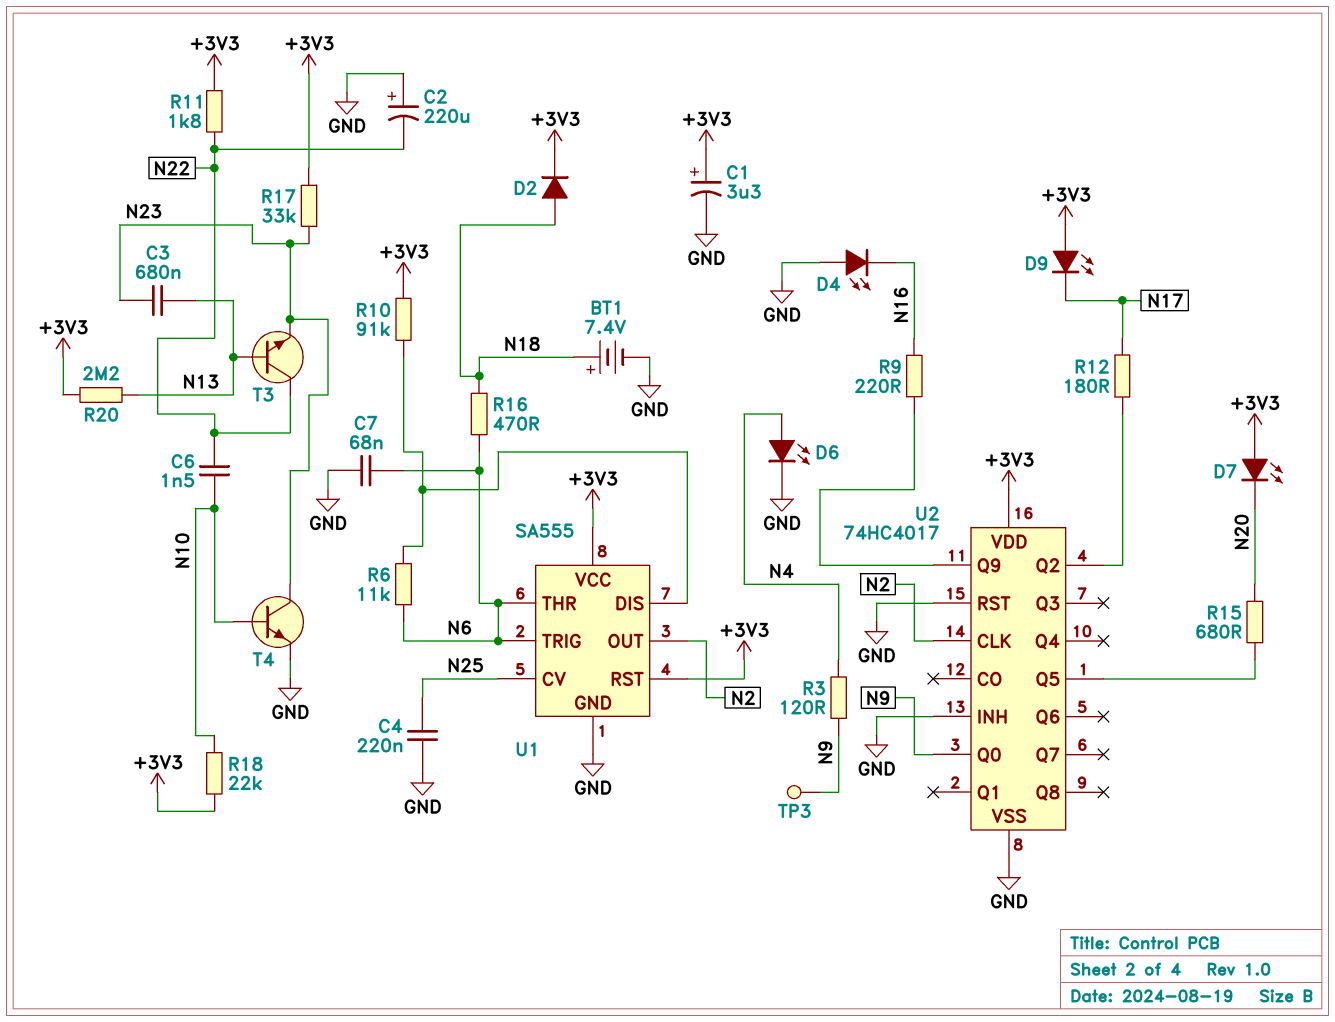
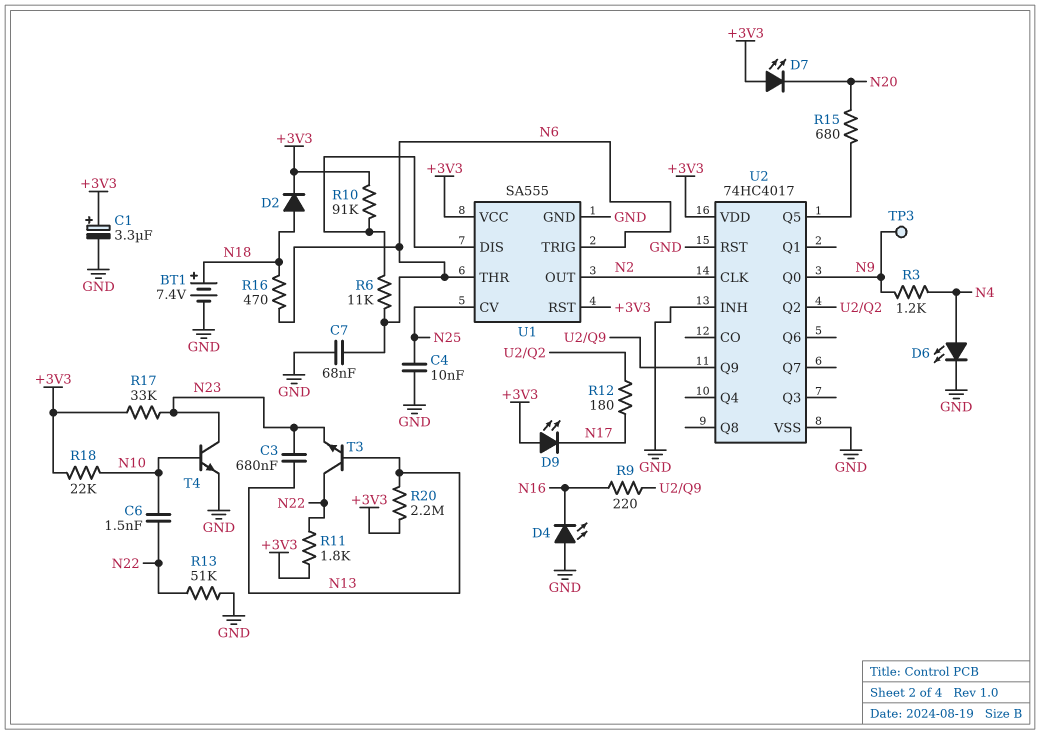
C2: 220uF (plus GND, minus N22) -> none
C4: 220nF (GND, N25) -> 10nF (GND, N25)
R3: 120 (N4, N9) -> 1.2k (N4, N9)
R13: none -> 51k (GND, N22)

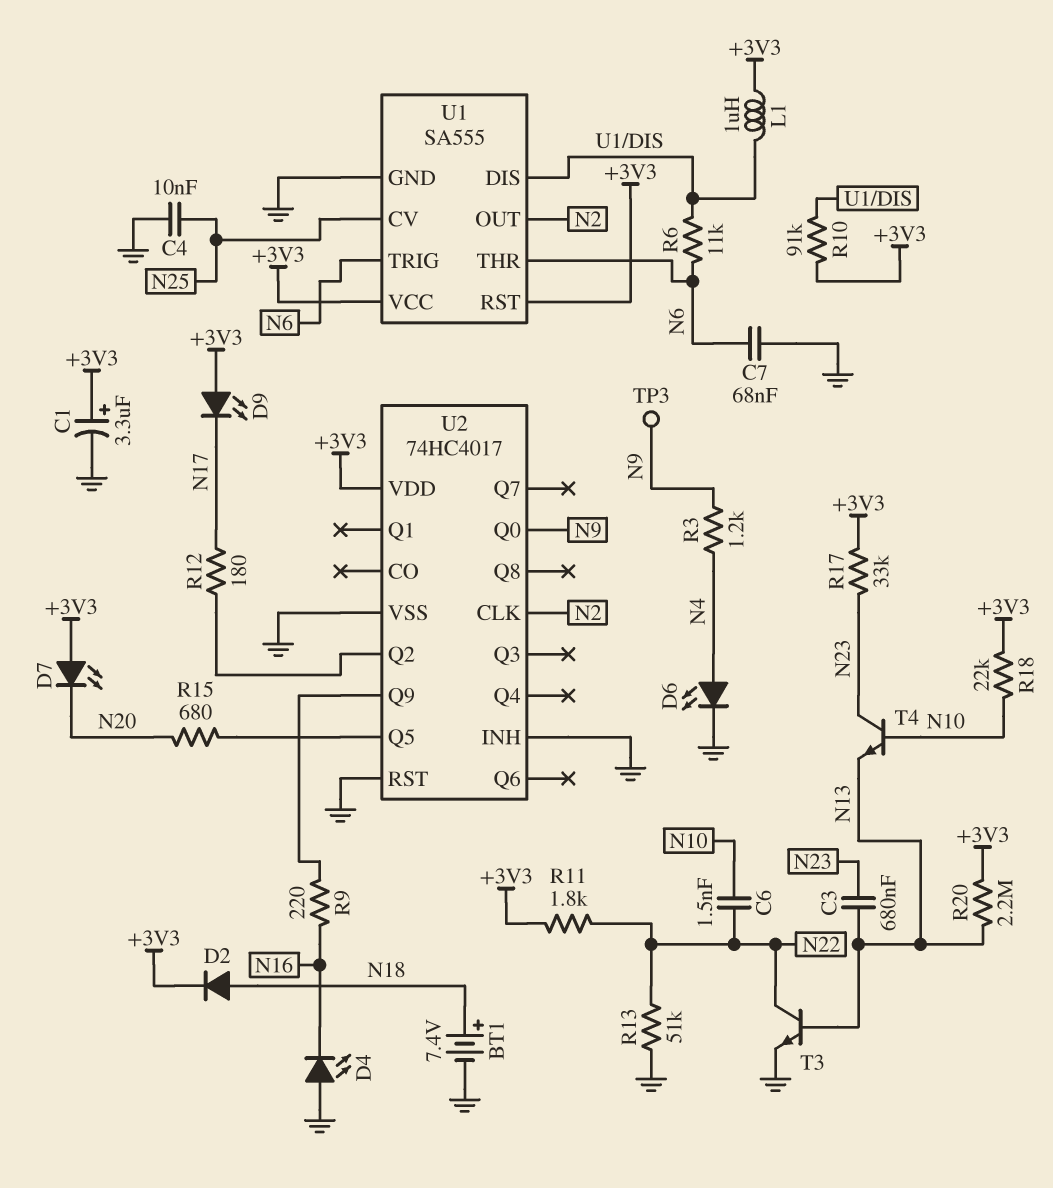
L1: none -> 1uH (+3V3, U1/DIS)
R16: 470 (N6, N18) -> none
T3: NPN (B N13, C N22, E N23) -> NPN (B N13, C N22, E GND)
T4: NPN (B N10, C N23, E GND) -> NPN (B N10, C N23, E N13)

